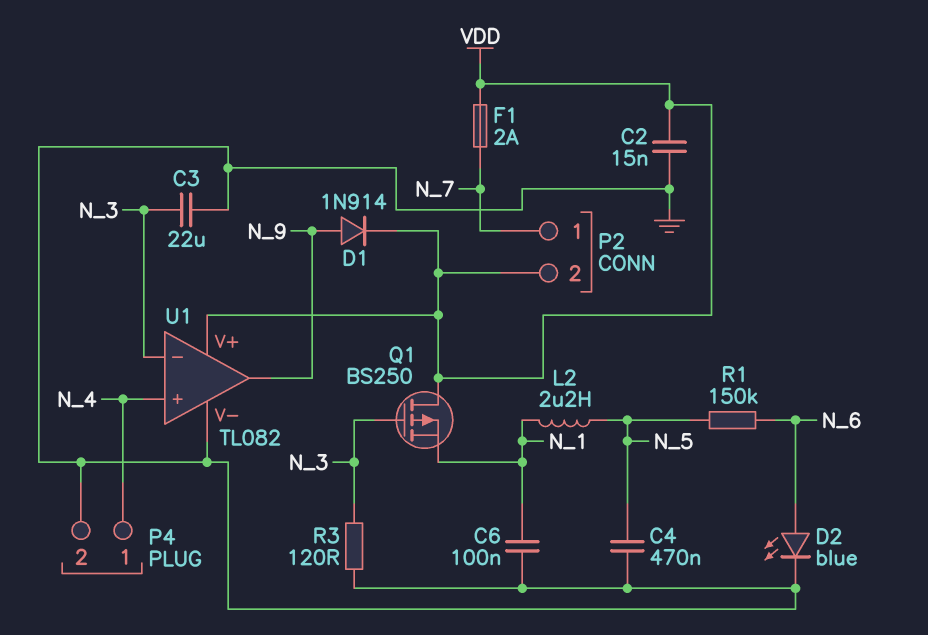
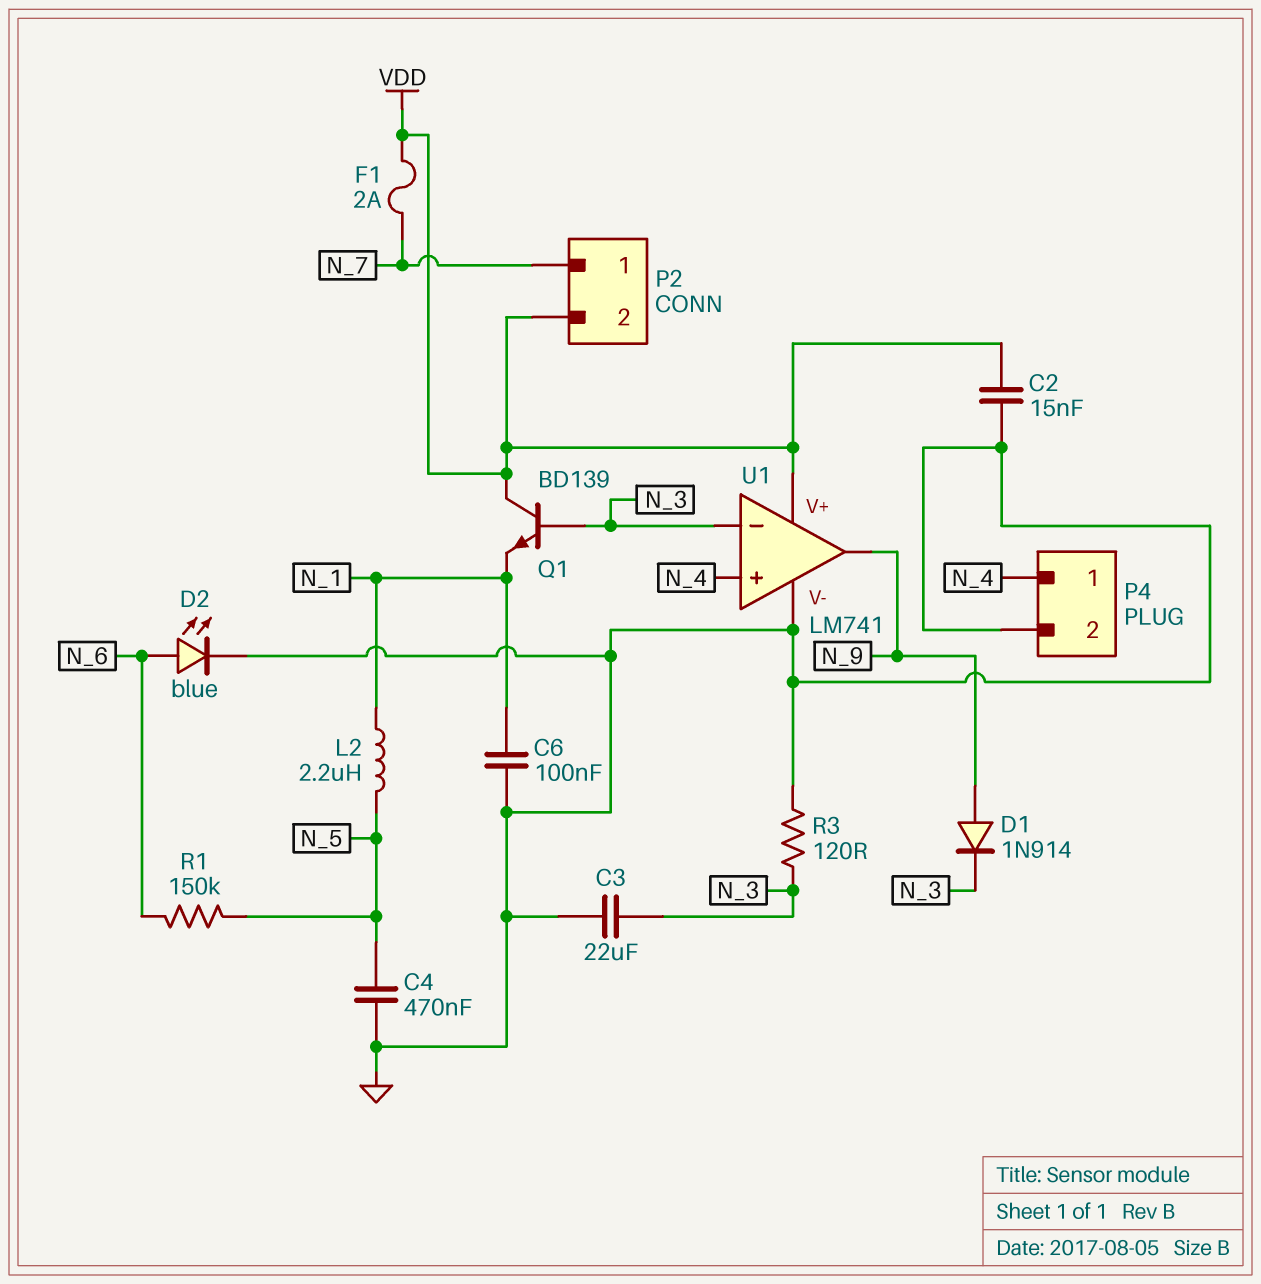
D1: diode 1N914 (A N_9, K VDD) -> diode 1N914 (A N_9, K N_3)
Q1: PMOS BS250 (G N_3, D VDD, S N_1) -> NPN BD139 (B N_3, C VDD, E N_1)
U1: TL082 -> LM741

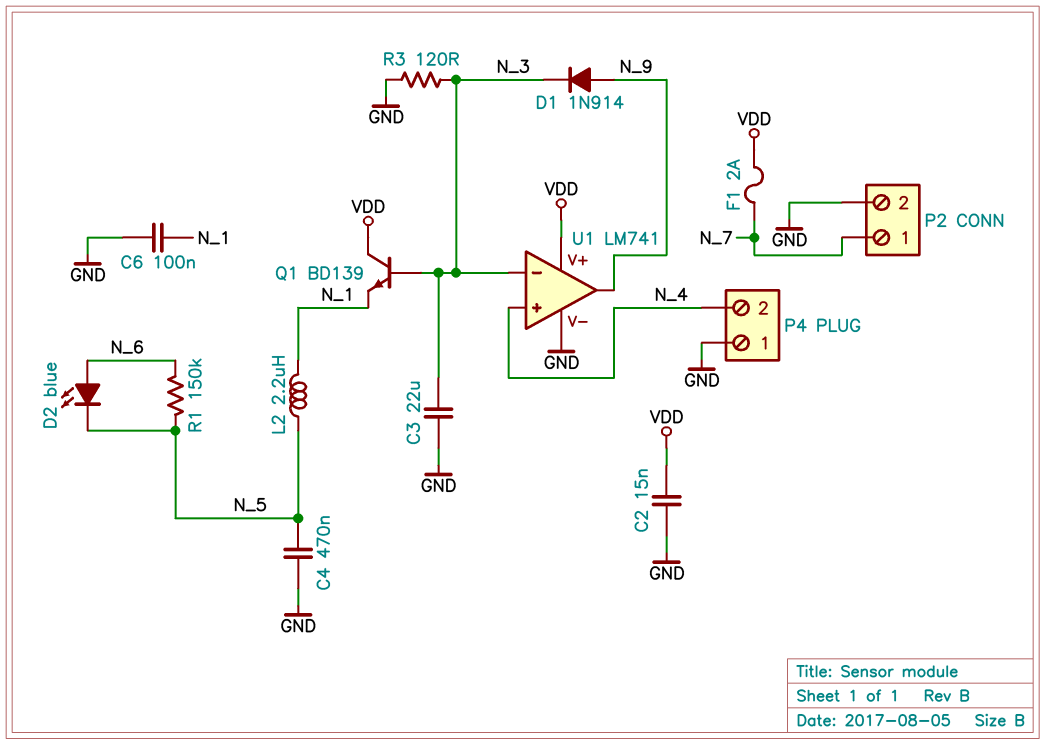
D2: LED blue (A N_6, K GND) -> LED blue (A N_6, K N_5)
P2 pin 2: VDD -> GND
P4 pin 1: N_4 -> GND
P4 pin 2: GND -> N_4

